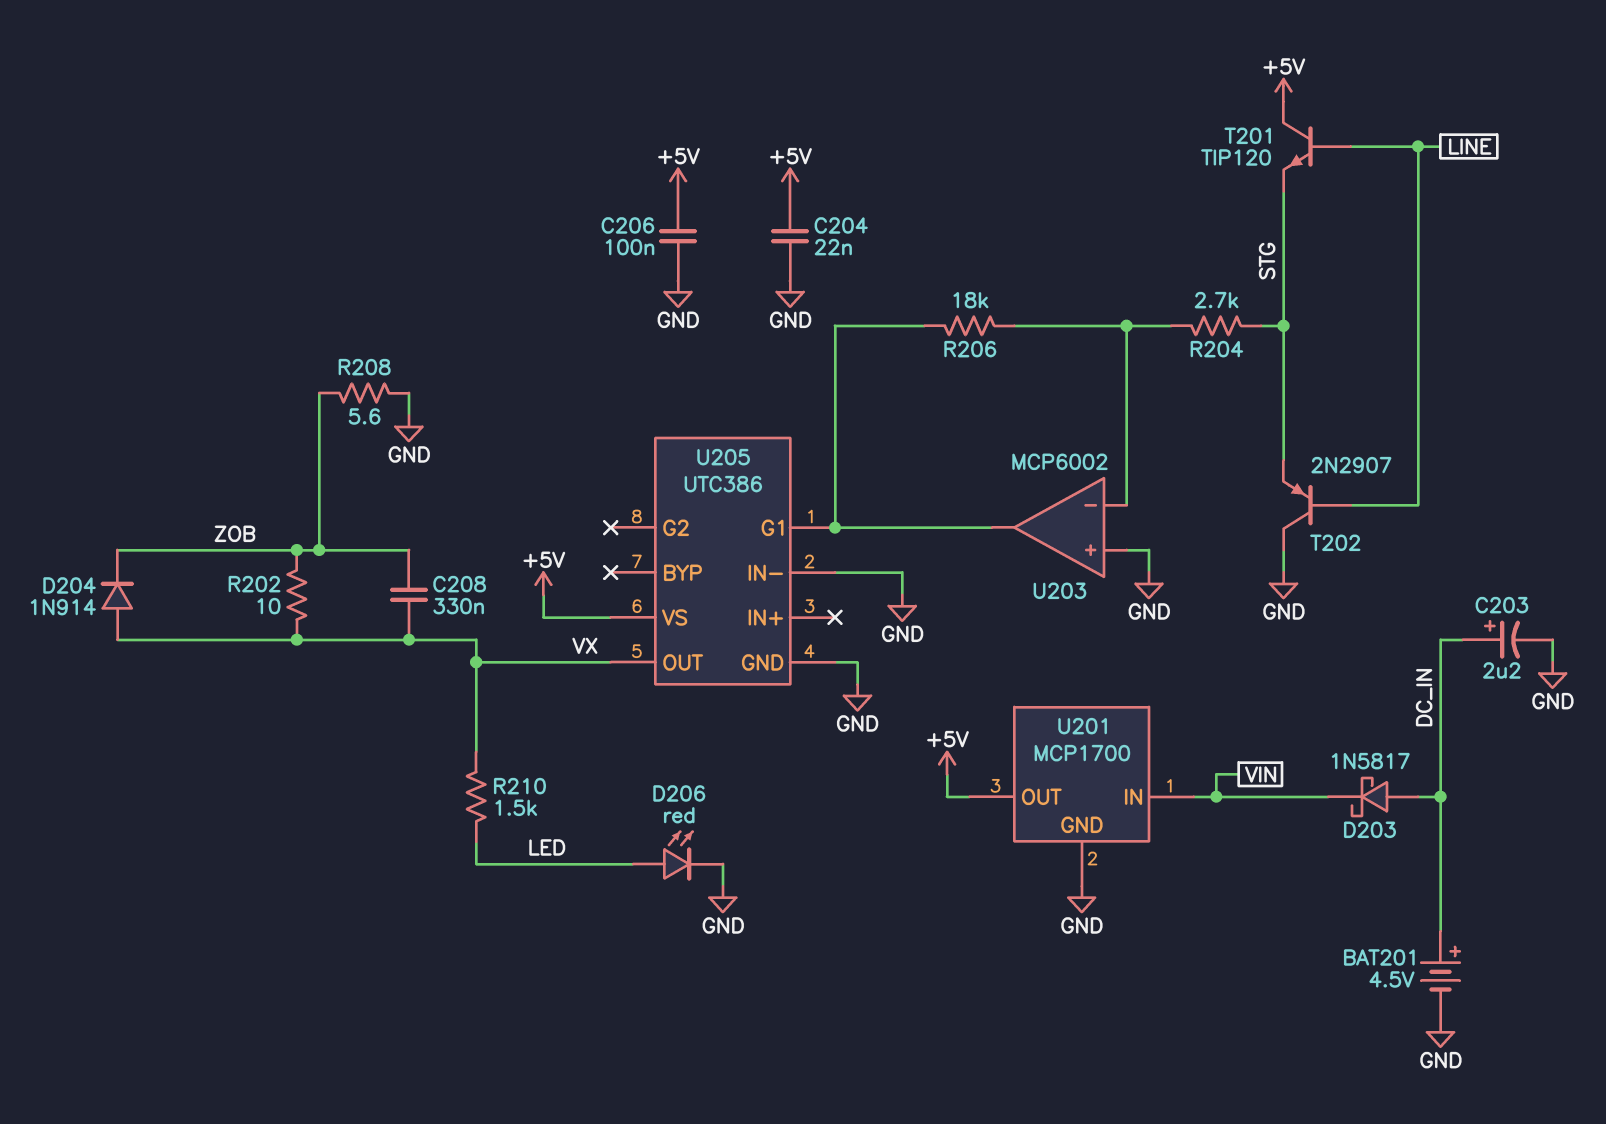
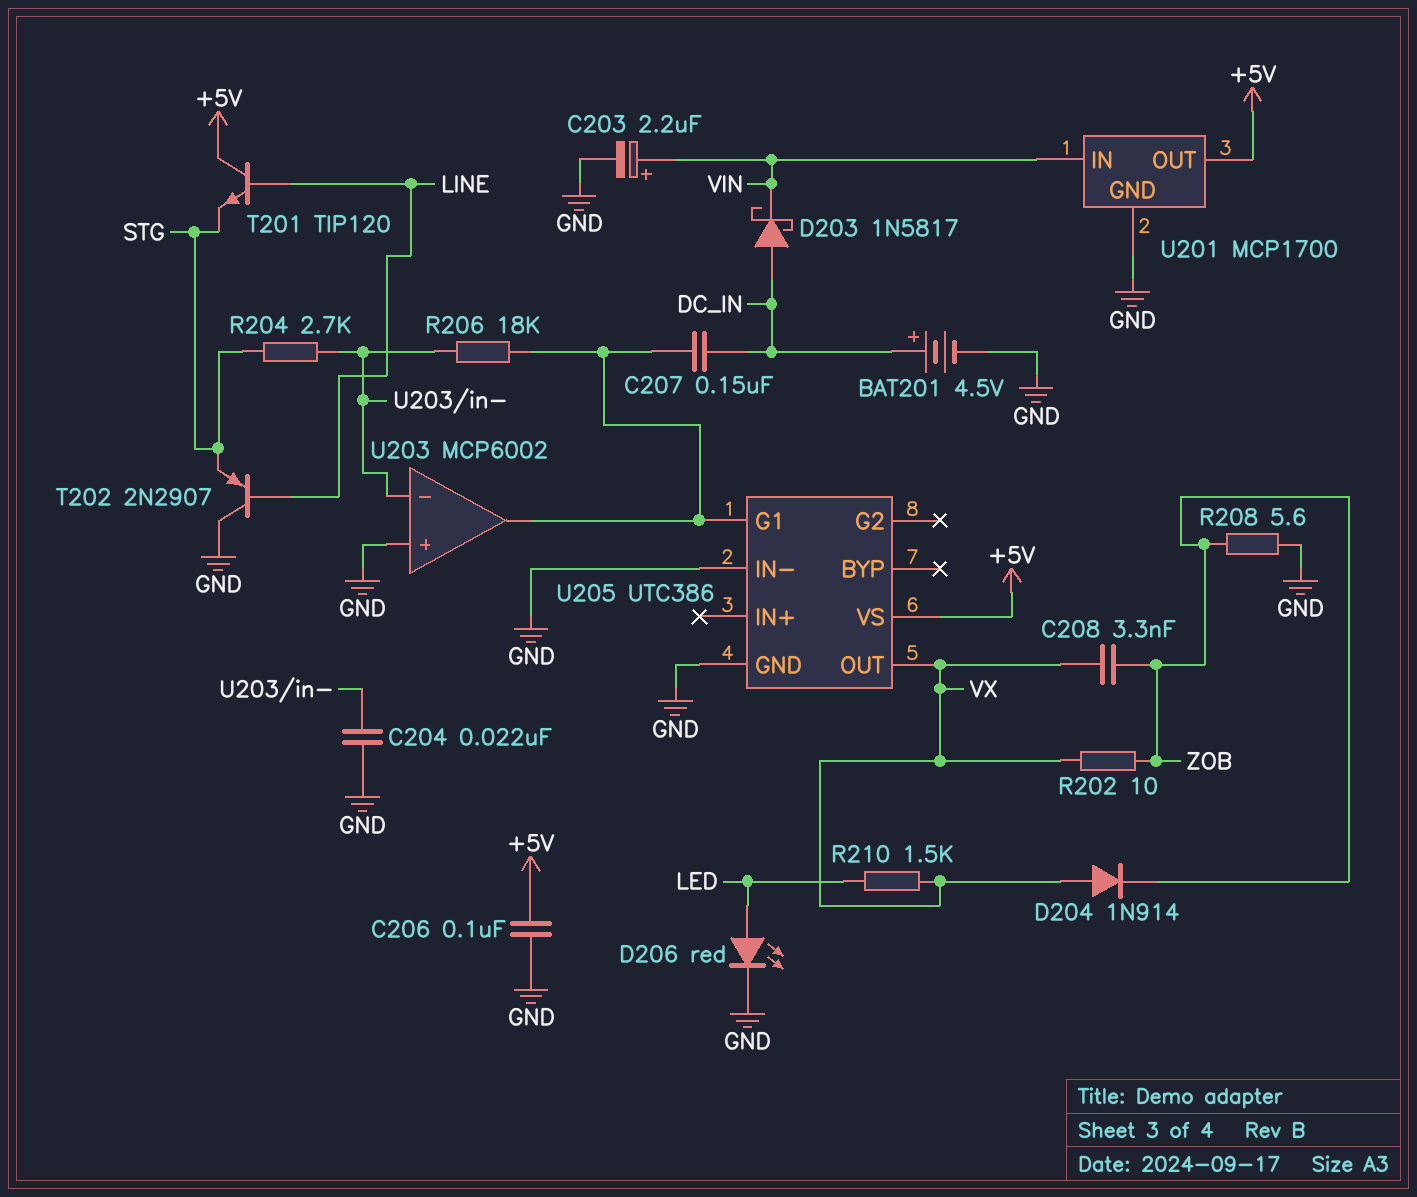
C203: 2.2uF (plus DC_IN, minus GND) -> 2.2uF (plus VIN, minus GND)
C204: 22nF (+5V, GND) -> 22nF (GND, U203/in-)
C207: none -> 150nF (DC_IN, U203/out)
C208: 330nF (VX, ZOB) -> 3.3nF (VX, ZOB)

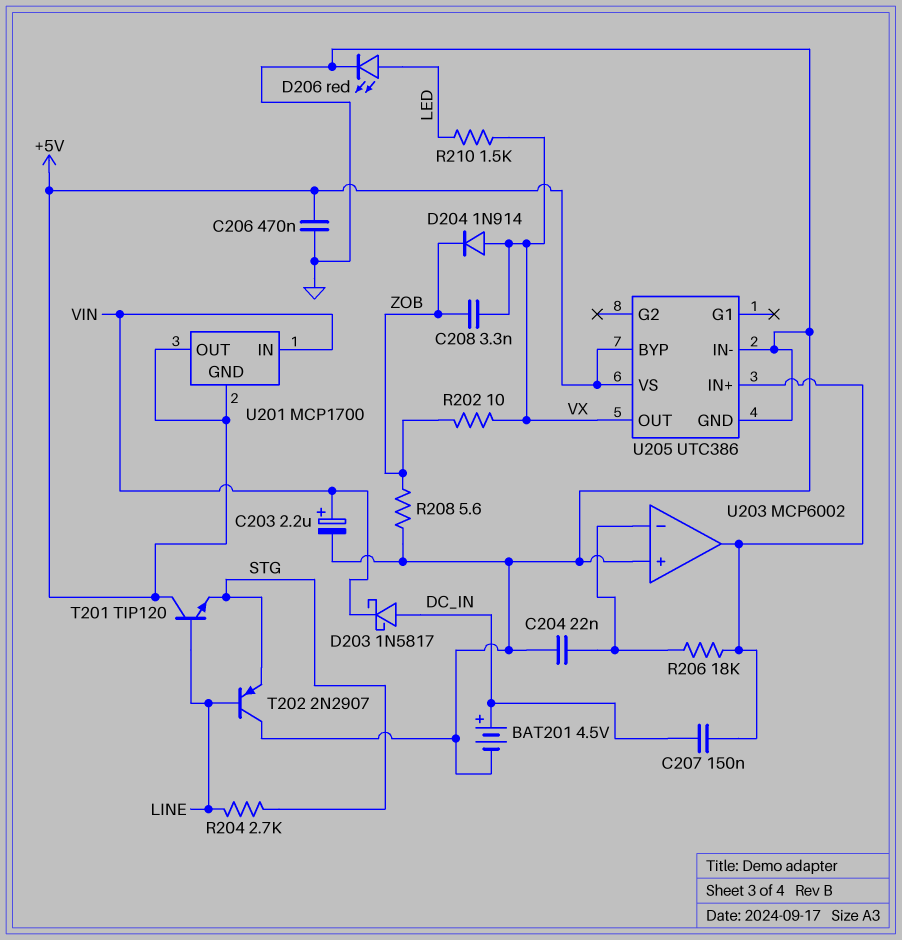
C206: 100nF (+5V, GND) -> 470nF (+5V, GND)
R204: 2.7k (STG, U203/in-) -> 2.7k (LINE, STG)
U201 pin GND: GND -> +5V
U205 pin BYP: none -> +5V
U205 pin G1: U203/out -> none
U205 pin IN+: none -> U203/out

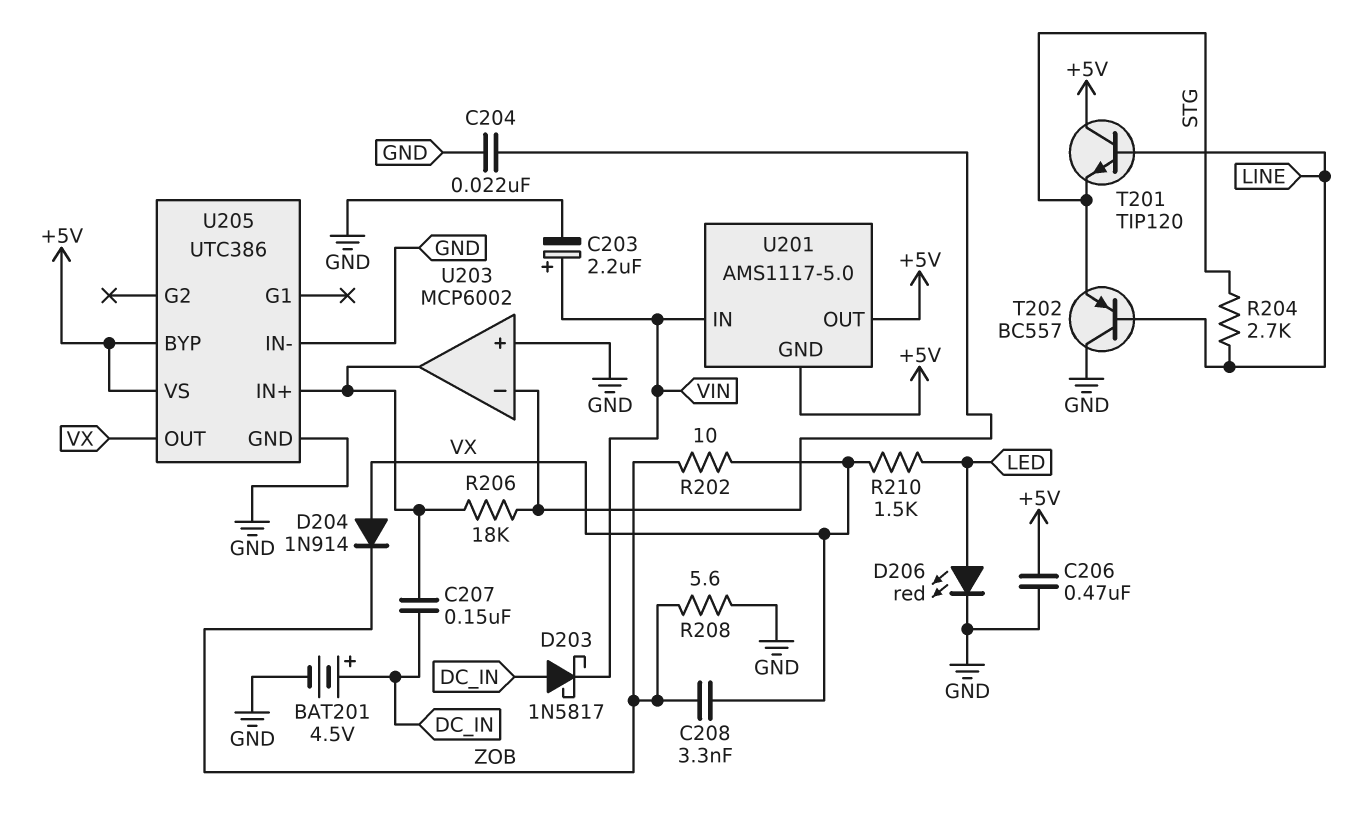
T202: PNP 2N2907 (B LINE, C GND, E STG) -> PNP BC557 (B LINE, C GND, E STG)
U201: MCP1700 -> AMS1117-5.0

